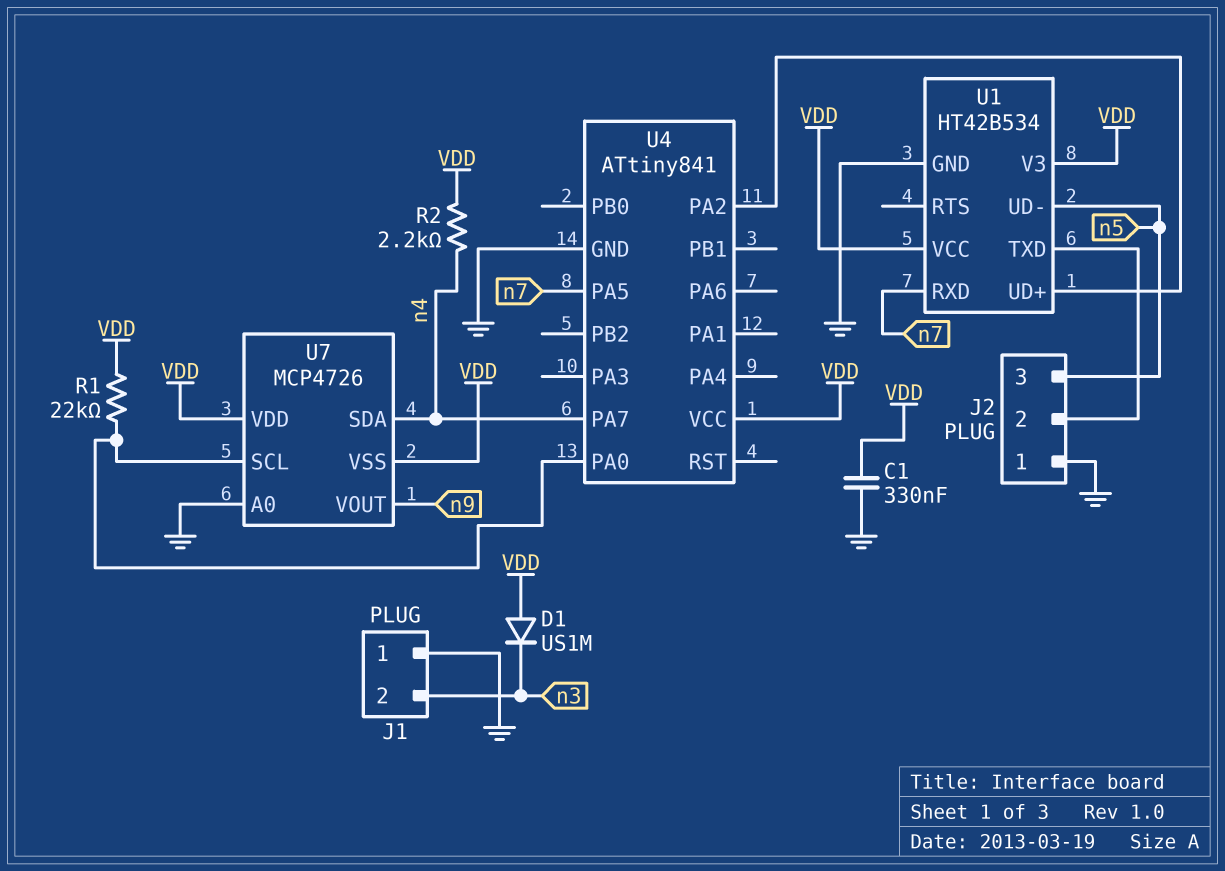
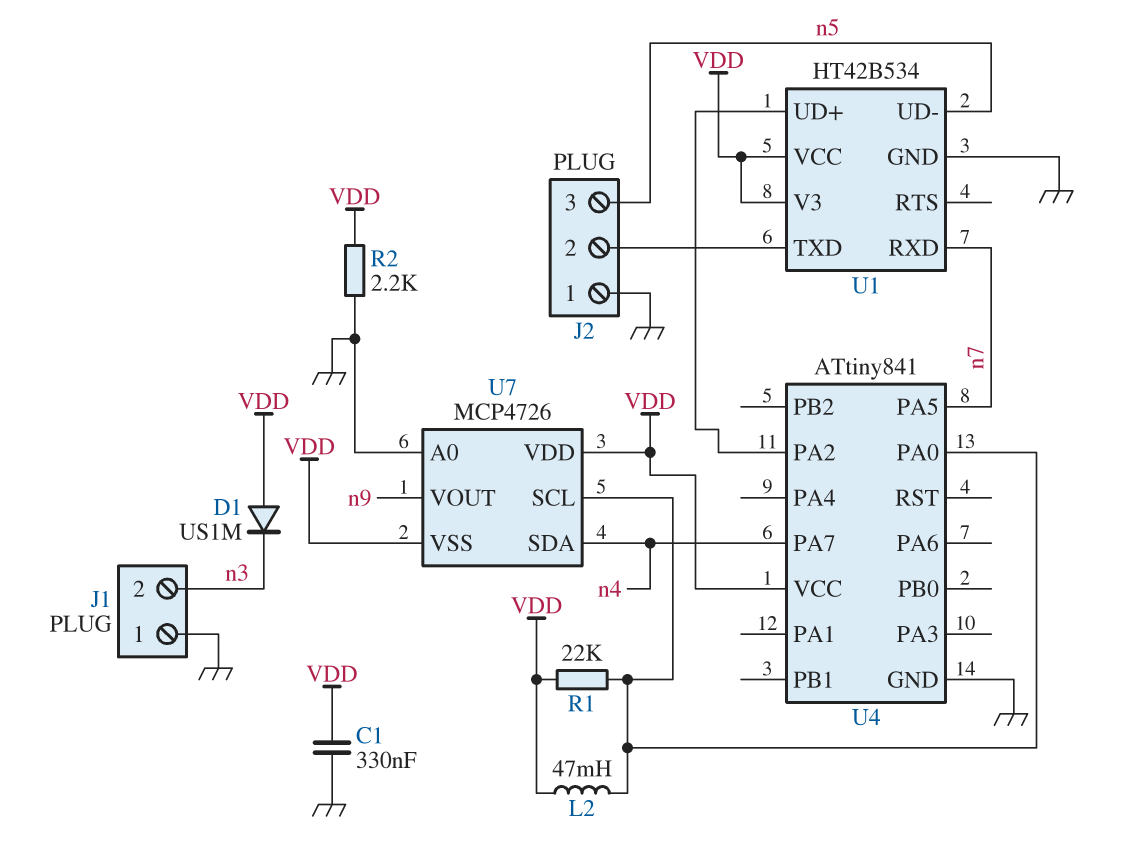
L2: none -> 47mH (U4/PA0, VDD)
R2: 2.2k (VDD, n4) -> 2.2k (GND, VDD)

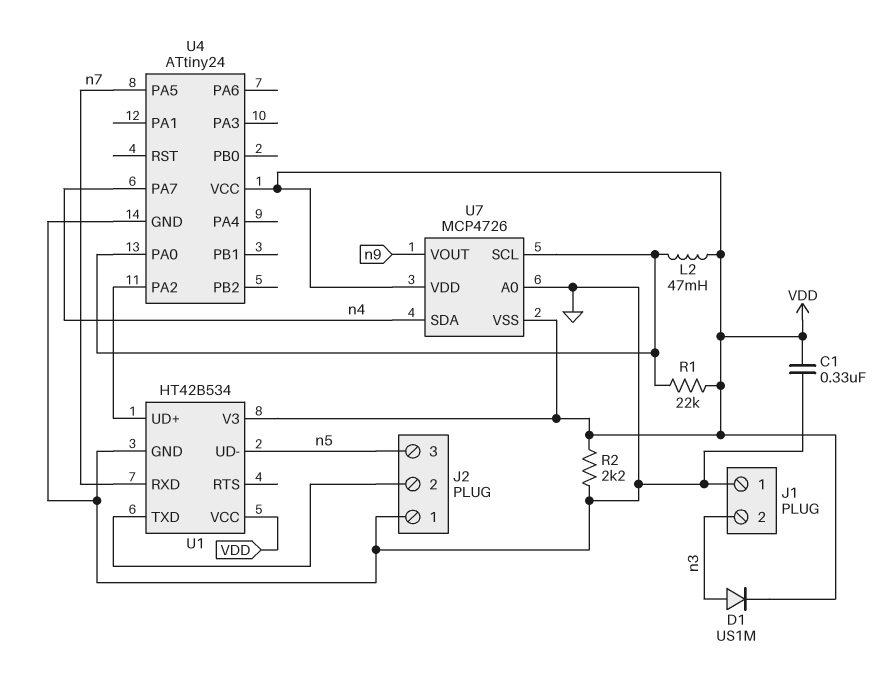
D1: diode US1M (A VDD, K n3) -> diode US1M (A n3, K VDD)
U4: ATtiny841 -> ATtiny24

